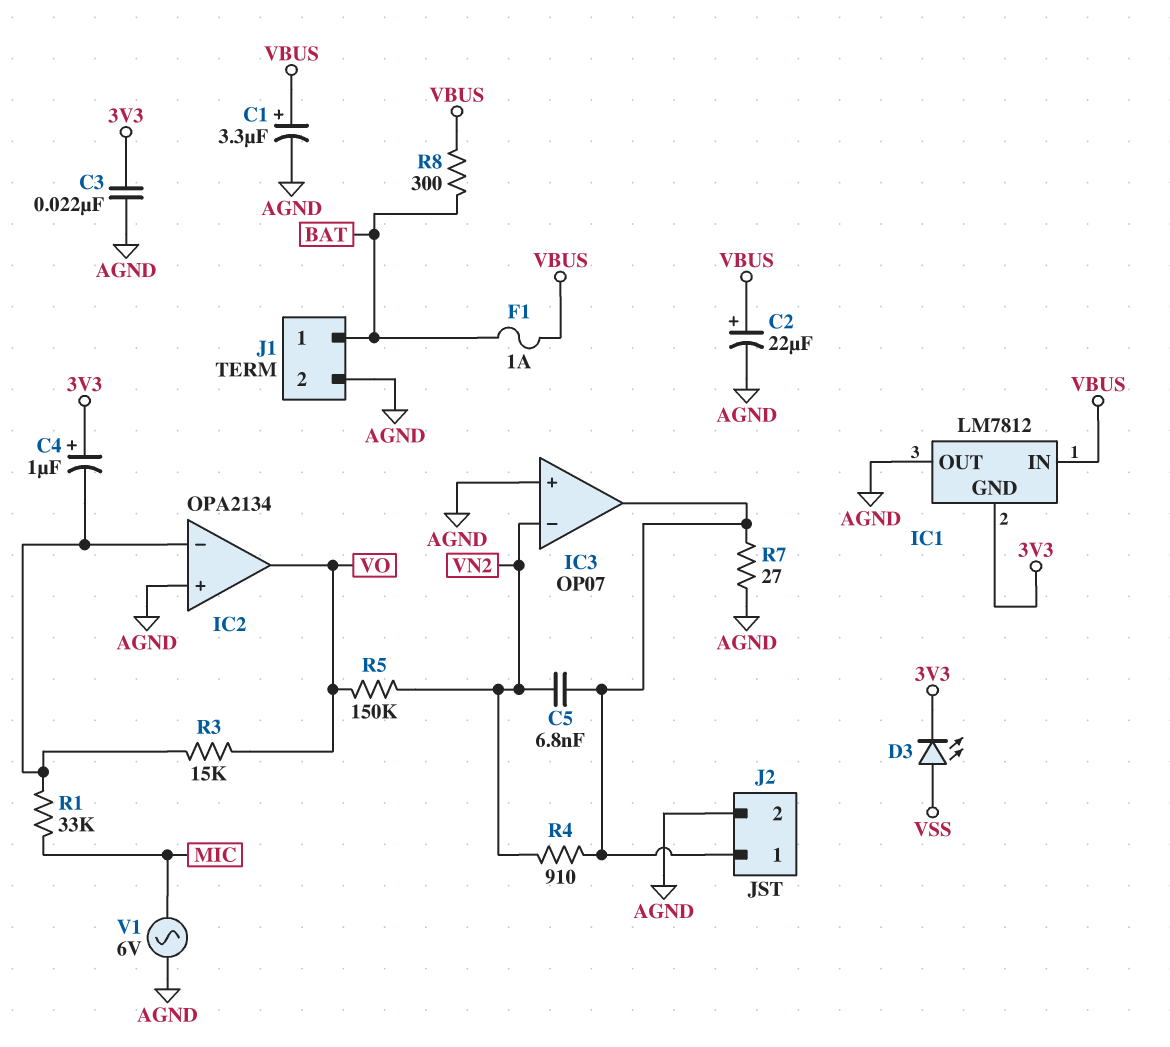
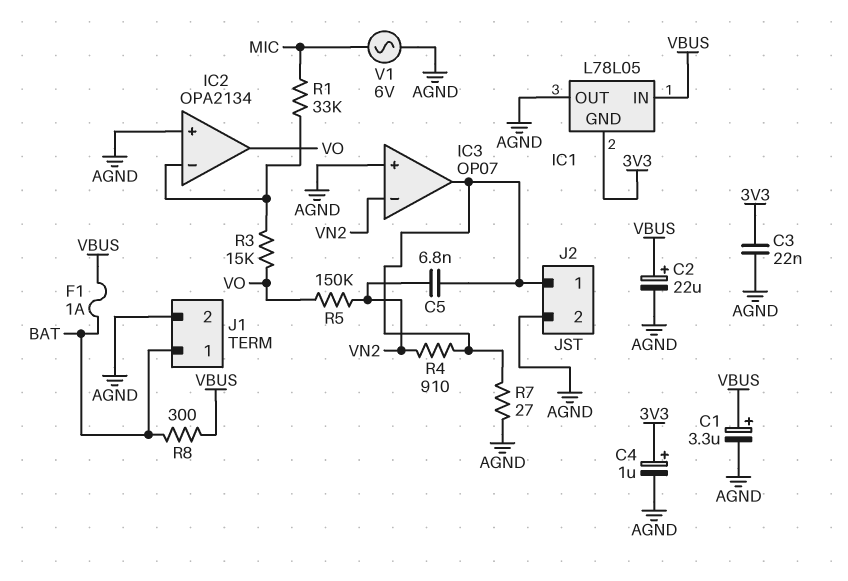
C4: 1uF (plus 3V3, minus IC2/in-) -> 1uF (plus 3V3, minus AGND)
D3: LED (A VSS, K 3V3) -> none
IC1: LM7812 -> L78L05

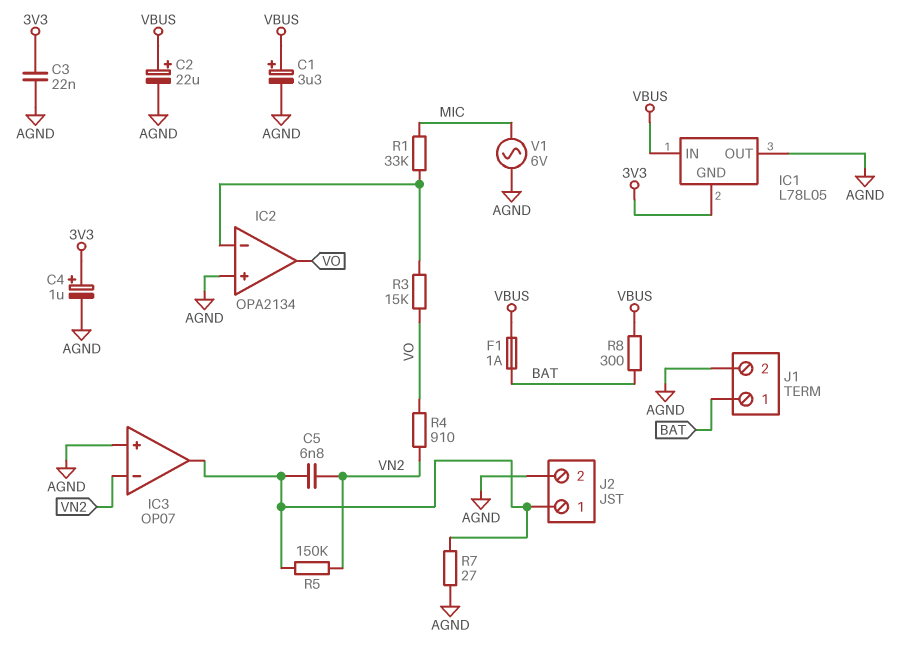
R4: 910 (IC3/out, VN2) -> 910 (VN2, VO)
R5: 150k (VN2, VO) -> 150k (IC3/out, VN2)

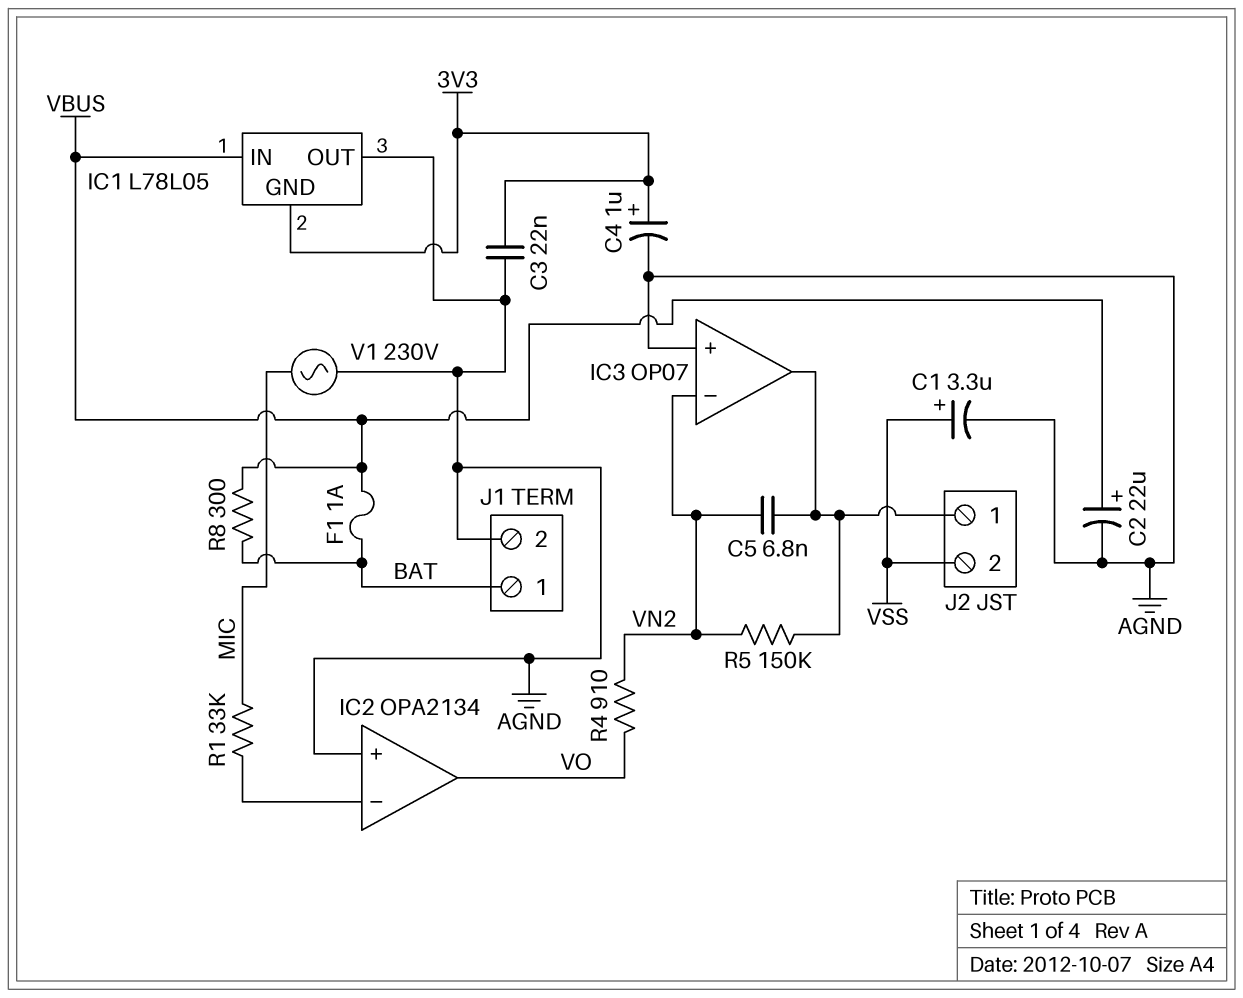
C1: 3.3uF (plus VBUS, minus AGND) -> 3.3uF (plus VSS, minus AGND)
J2 pin 2: AGND -> VSS
R3: 15k (IC2/in-, VO) -> none
R7: 27 (AGND, IC3/out) -> none
V1: AC 6V (AGND, MIC) -> AC 230V (AGND, MIC)

